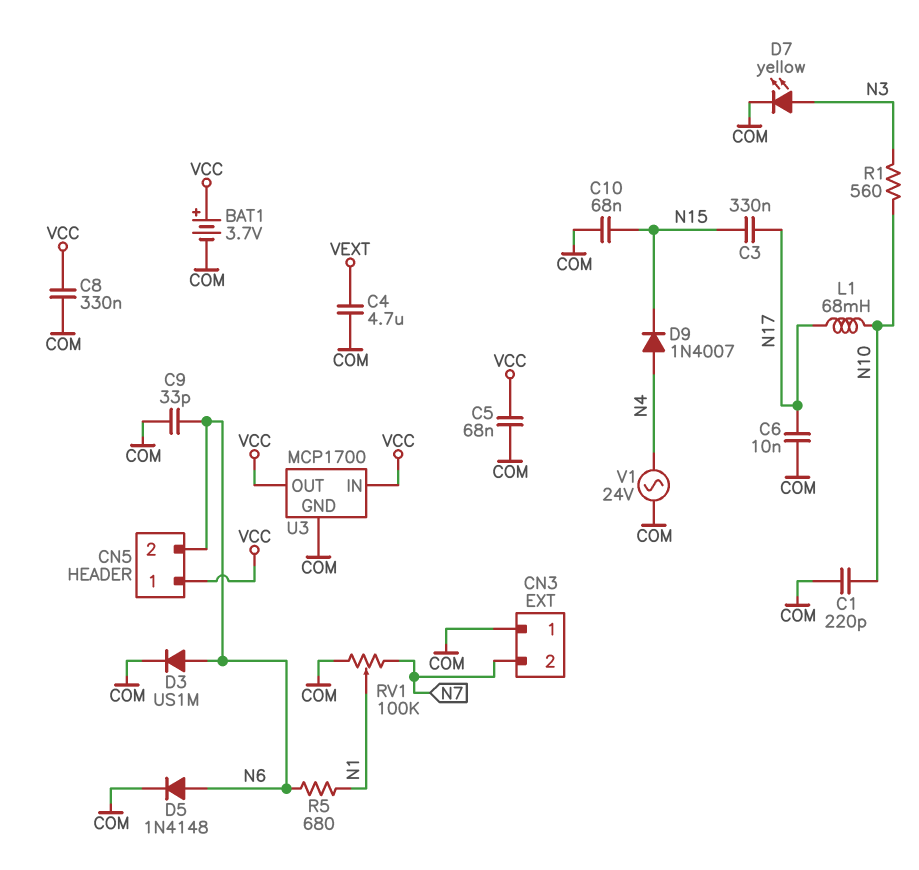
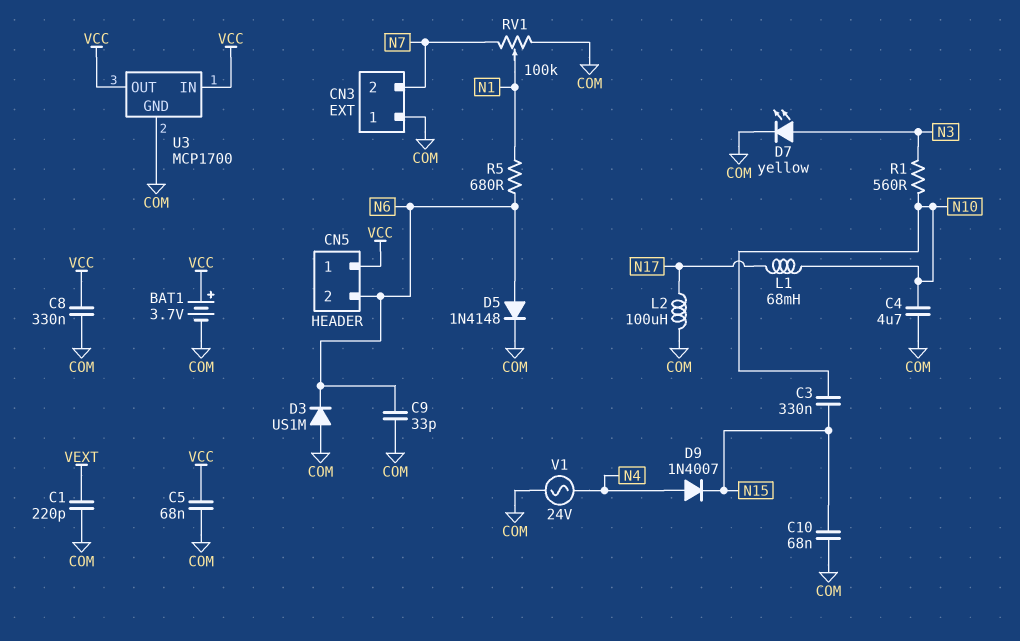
C1: 220pF (COM, N10) -> 220pF (COM, VEXT)
C3: 330nF (N15, N17) -> 330nF (N10, N15)
C4: 4.7uF (COM, VEXT) -> 4.7uF (COM, N10)
C6: 10nF (COM, N17) -> none
D3: diode US1M (A N6, K COM) -> diode US1M (A COM, K N6)
L2: none -> 100uH (COM, N17)

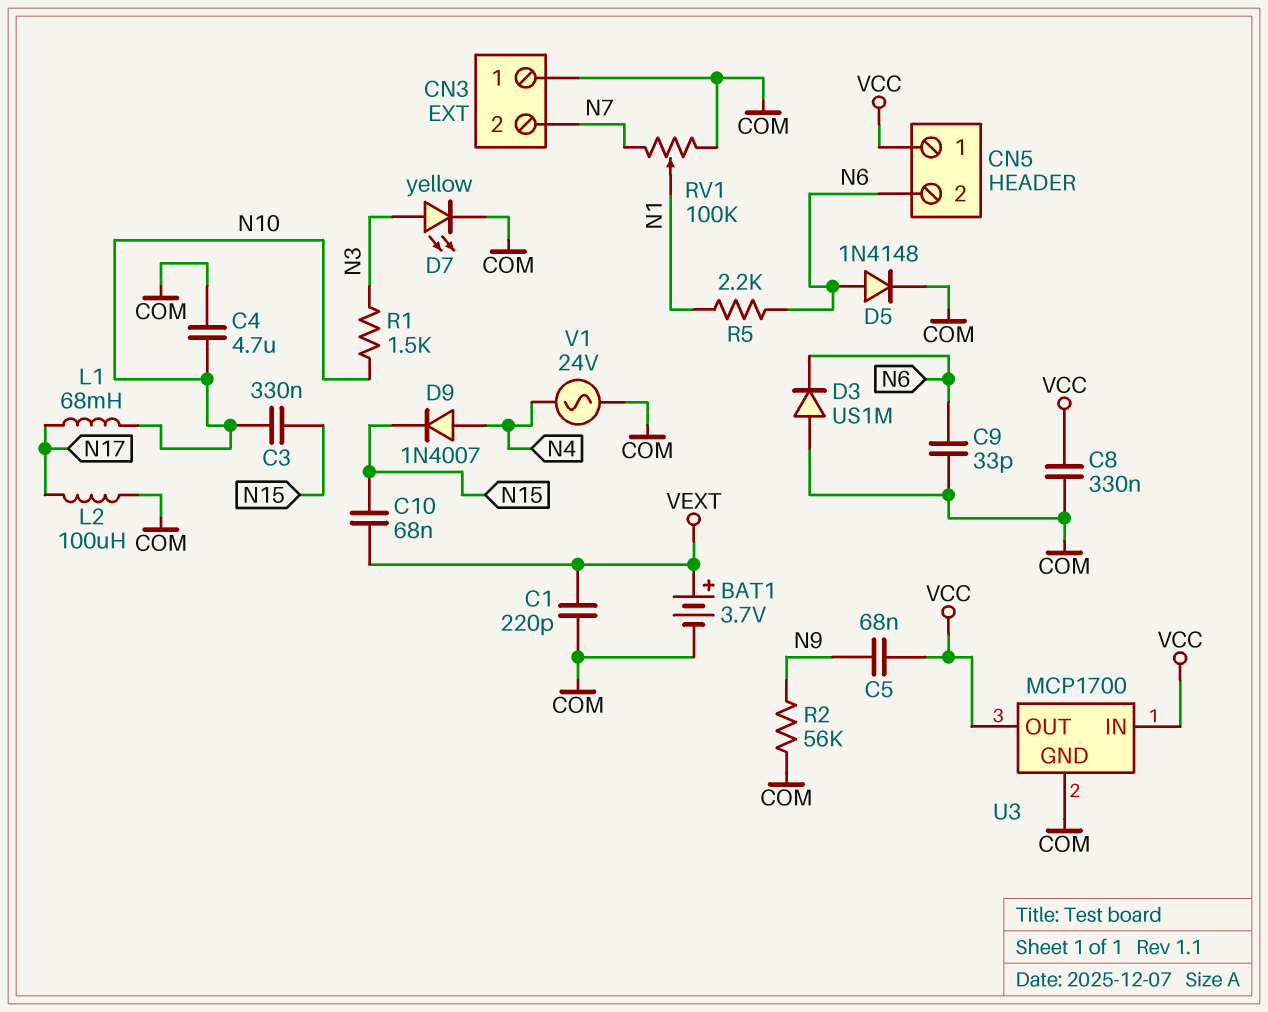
BAT1: 3.7V (plus VCC, minus COM) -> 3.7V (plus VEXT, minus COM)
C5: 68nF (COM, VCC) -> 68nF (N9, VCC)
C10: 68nF (COM, N15) -> 68nF (N15, VEXT)
R1: 560 (N3, N10) -> 1.5k (N3, N10)
R2: none -> 56k (COM, N9)
R5: 680 (N1, N6) -> 2.2k (N1, N6)

